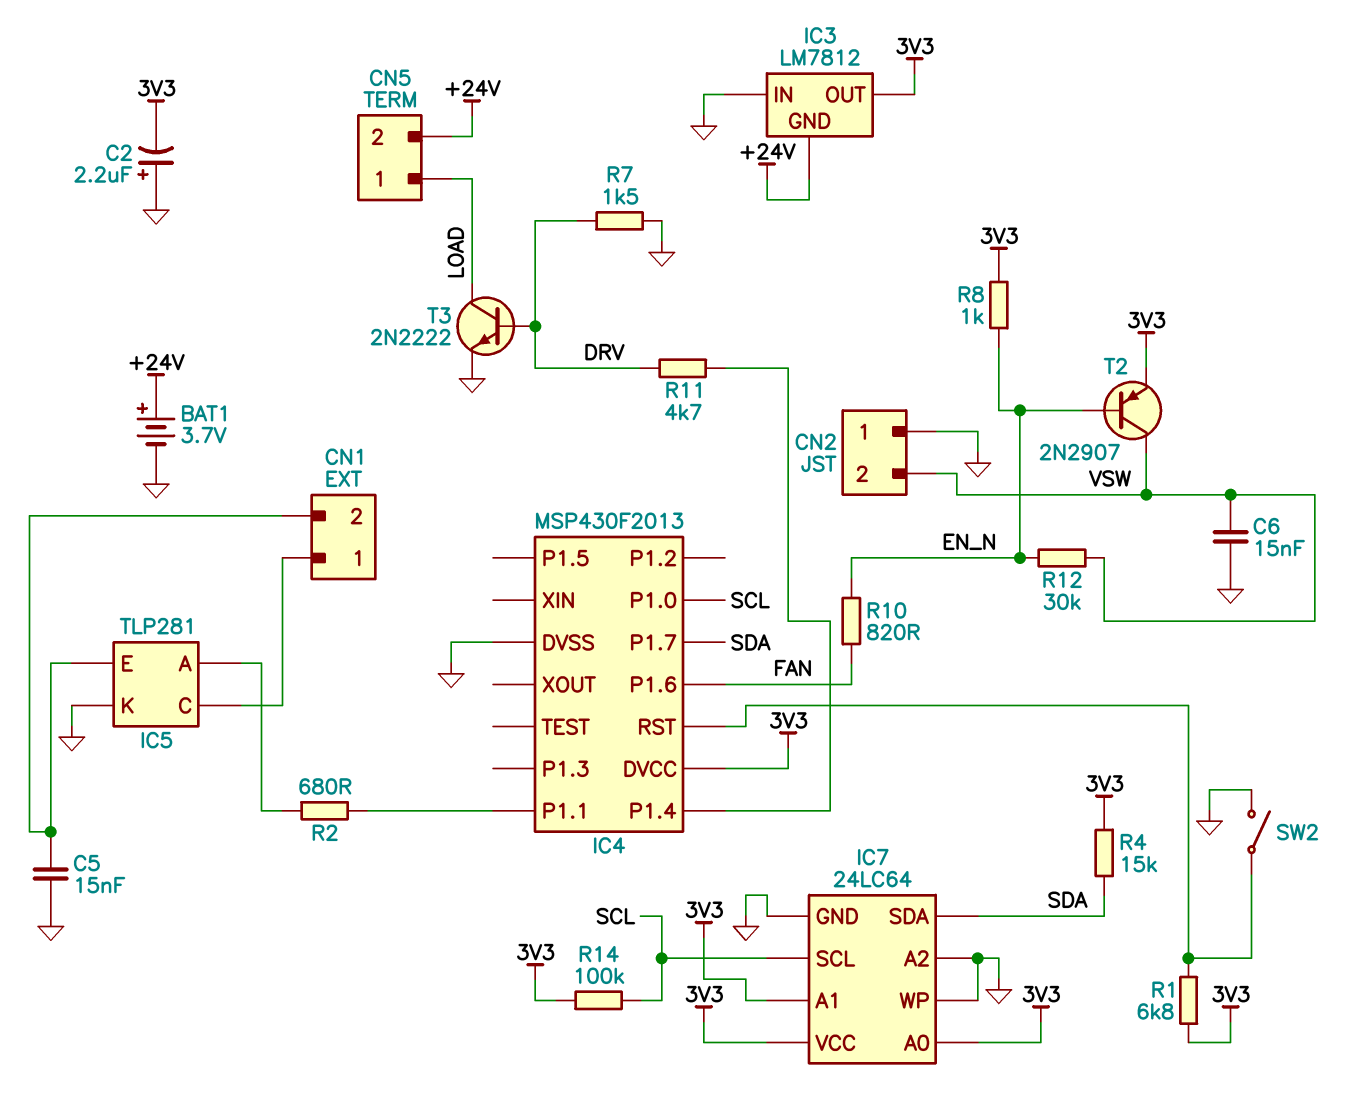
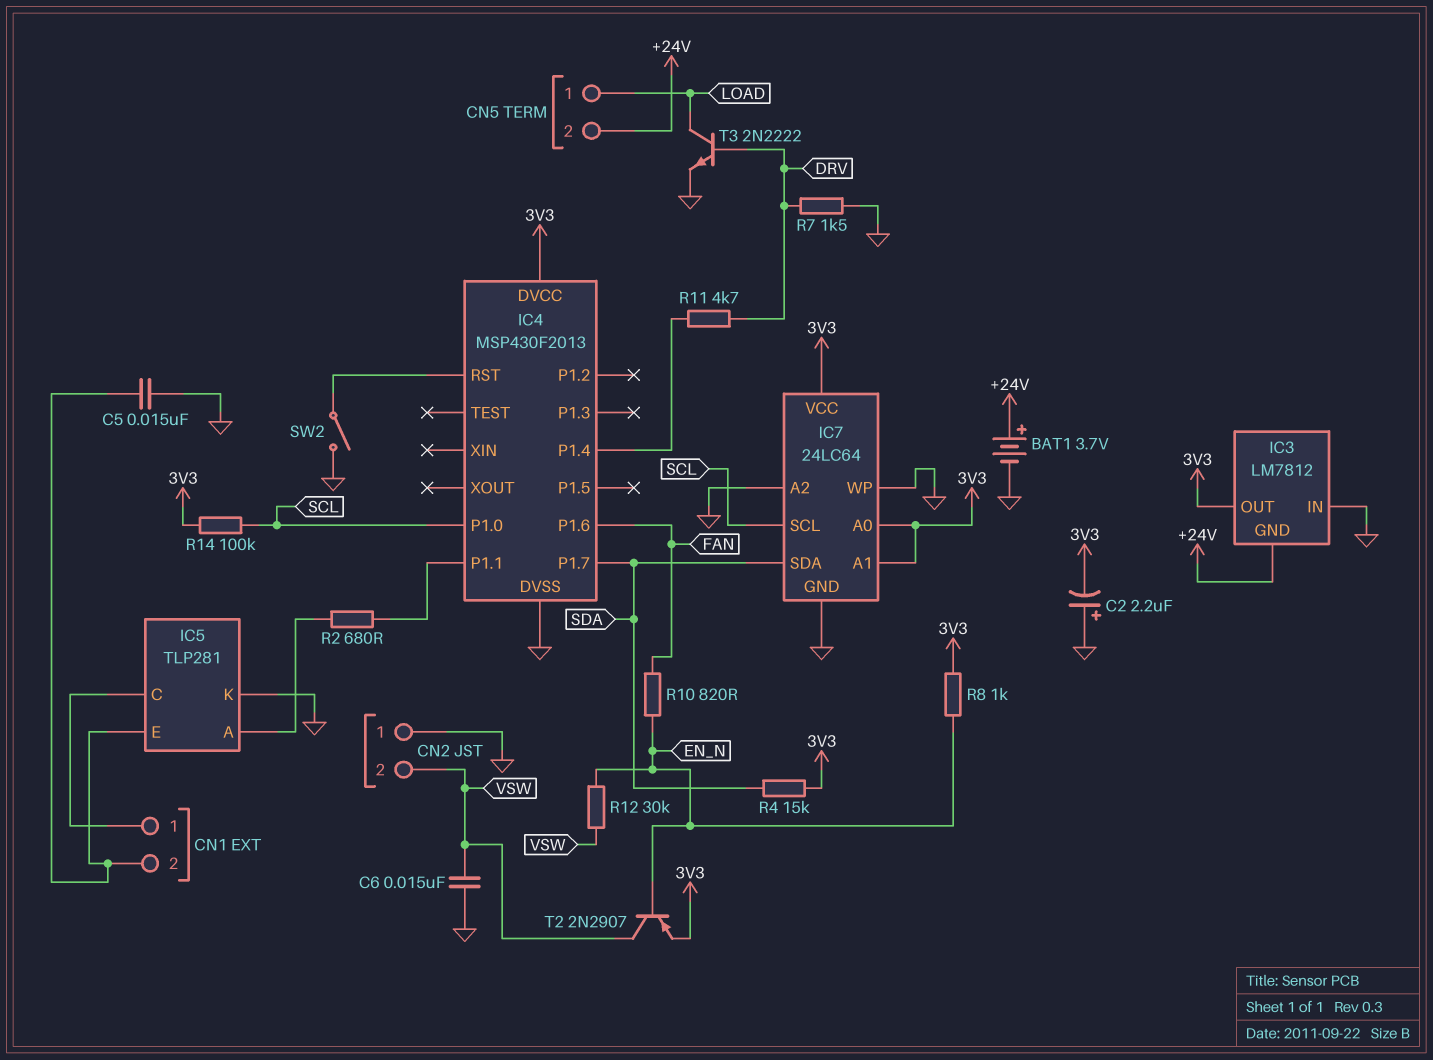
R1: 6.8k (3V3, IC4/RST) -> none

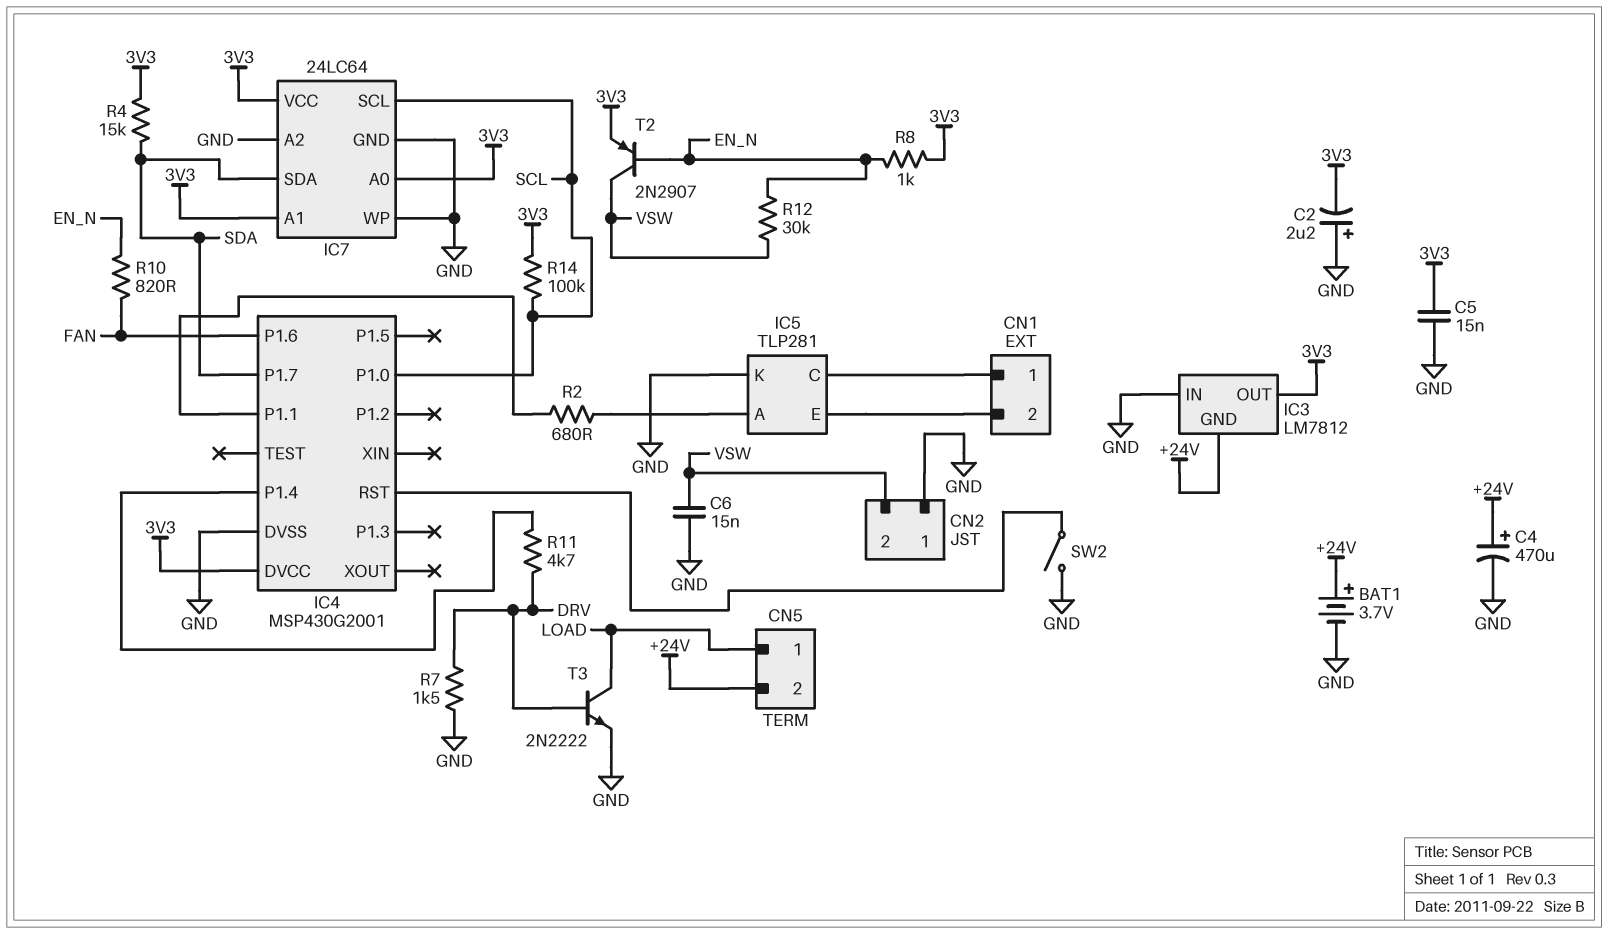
C4: none -> 470uF (plus +24V, minus GND)
C5: 15nF (CN1/2, GND) -> 15nF (3V3, GND)
IC4: MSP430F2013 -> MSP430G2001

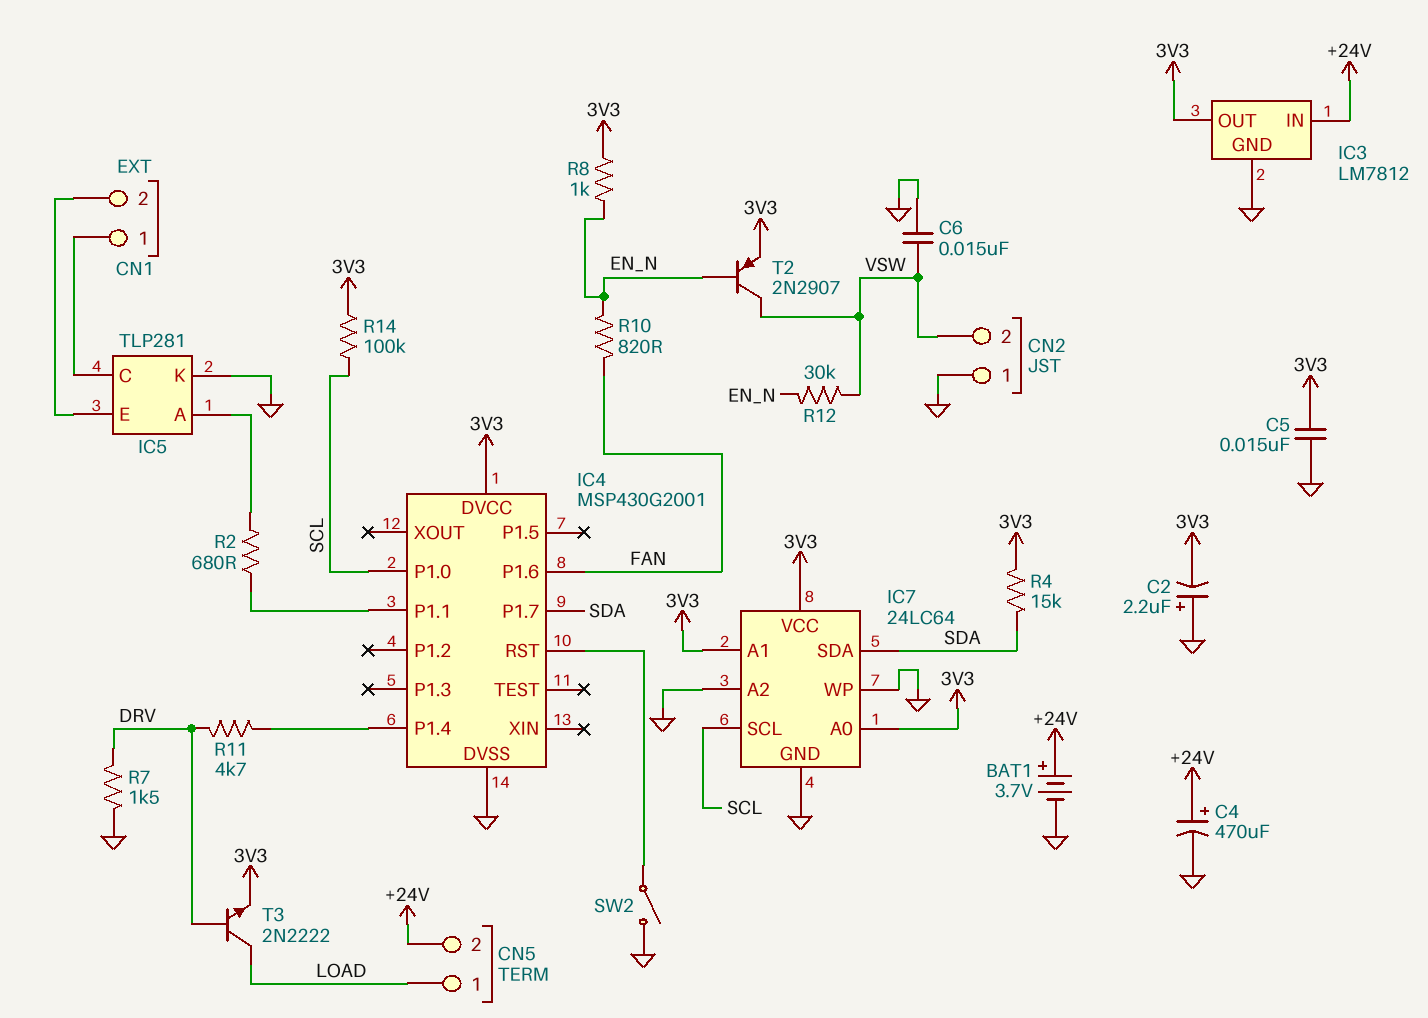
IC3 pin GND: +24V -> GND
IC3 pin IN: GND -> +24V
T3: NPN 2N2222 (B DRV, C LOAD, E GND) -> NPN 2N2222 (B DRV, C LOAD, E 3V3)

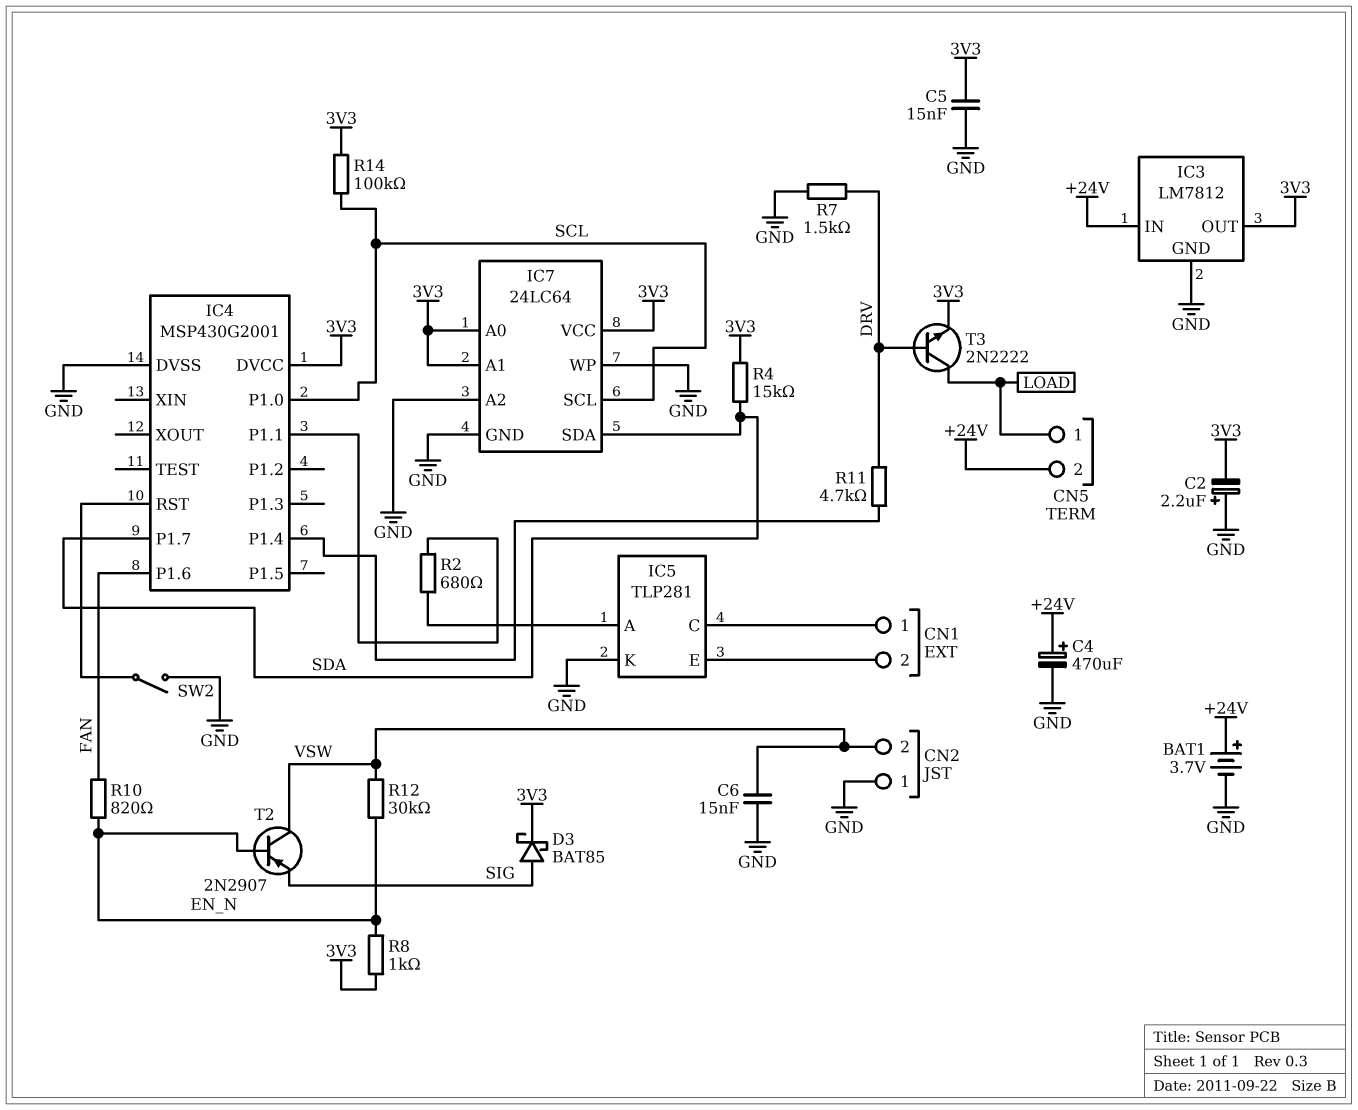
D3: none -> schottky BAT85 (A SIG, K 3V3)
T2: PNP 2N2907 (B EN_N, C VSW, E 3V3) -> PNP 2N2907 (B EN_N, C VSW, E SIG)

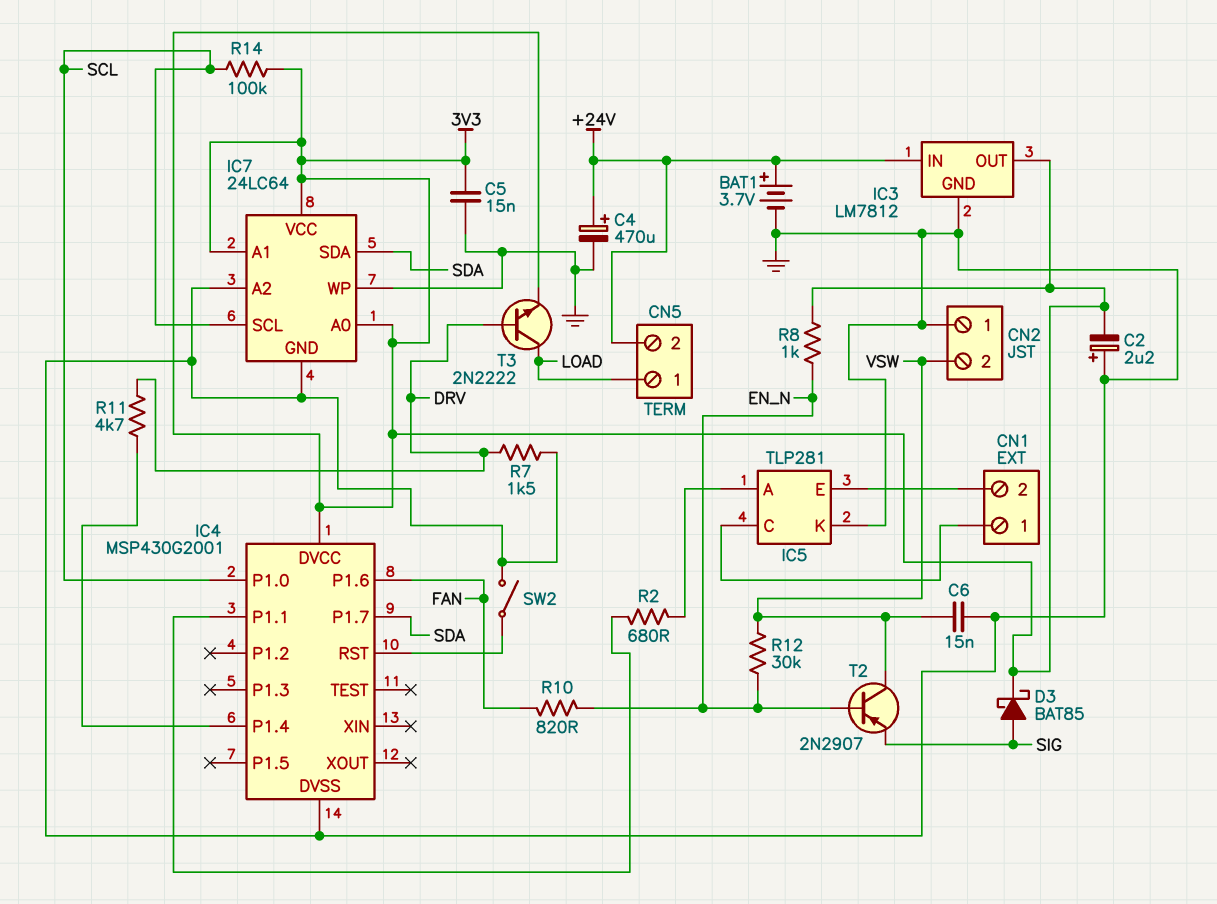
R4: 15k (3V3, SDA) -> none

